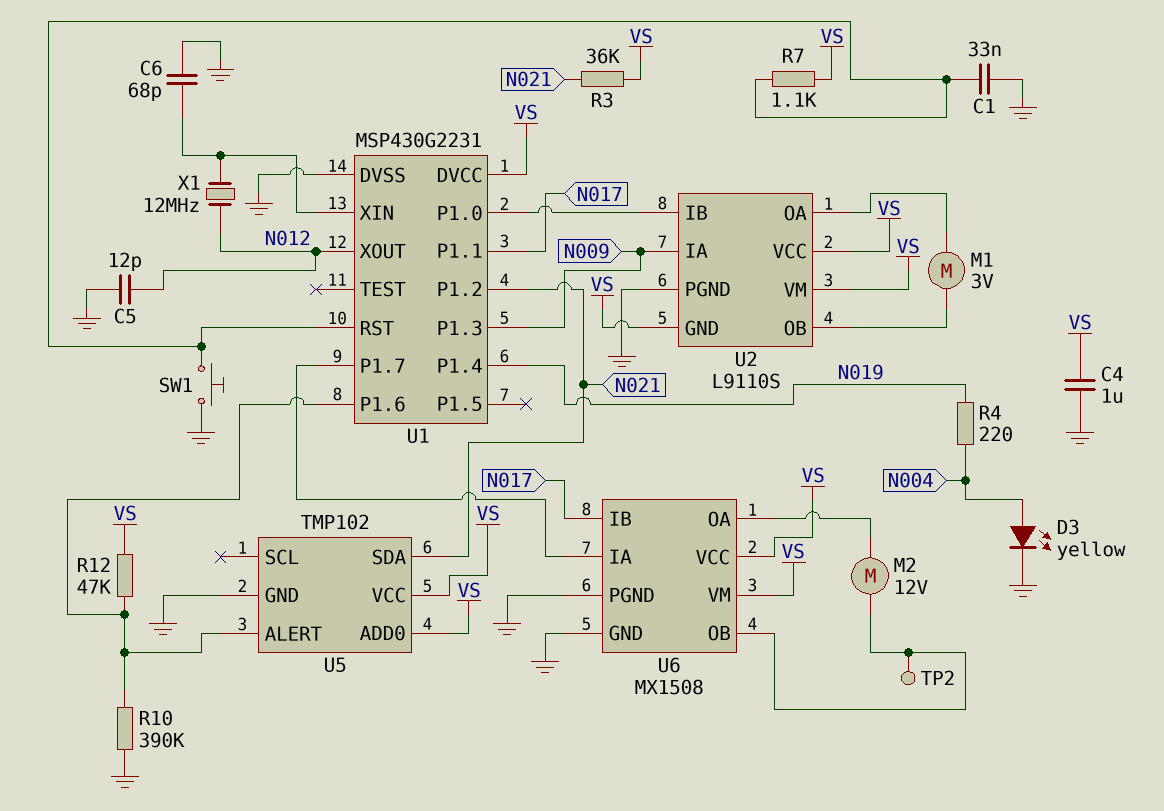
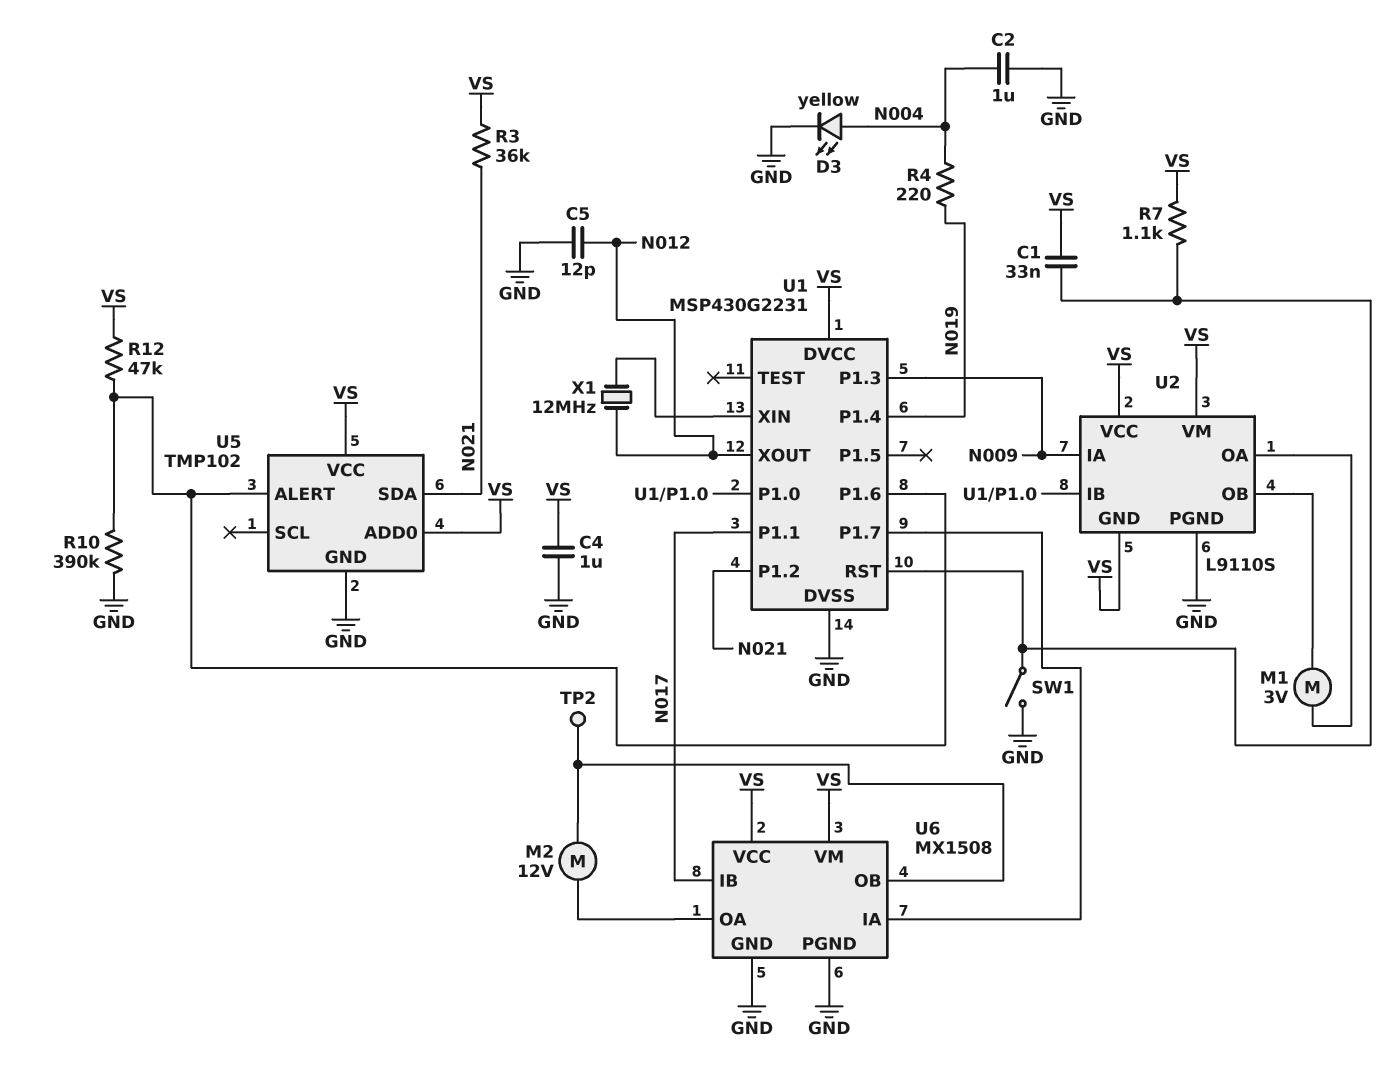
C1: 33nF (GND, U1/RST) -> 33nF (U1/RST, VS)
C2: none -> 1uF (GND, N004)
C6: 68pF (GND, U1/XIN) -> none
SW1: button (GND, U1/RST) -> switch (GND, U1/RST)

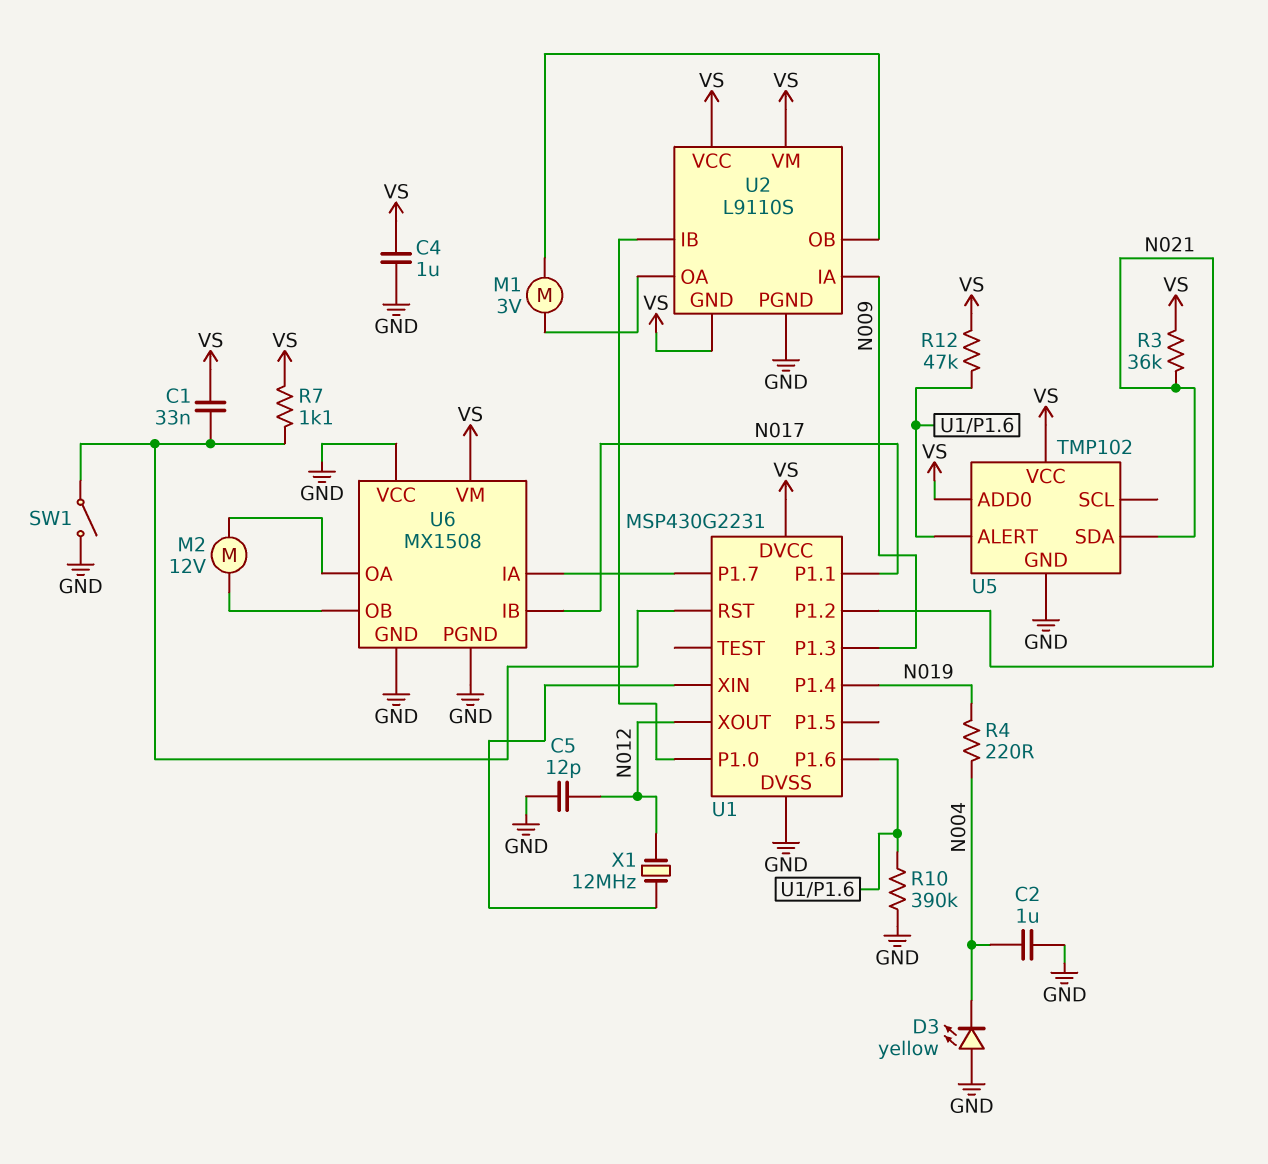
D3: LED yellow (A N004, K GND) -> LED yellow (A GND, K N004)
TP2: test point (U6/OB) -> none
U6 pin VCC: VS -> GND

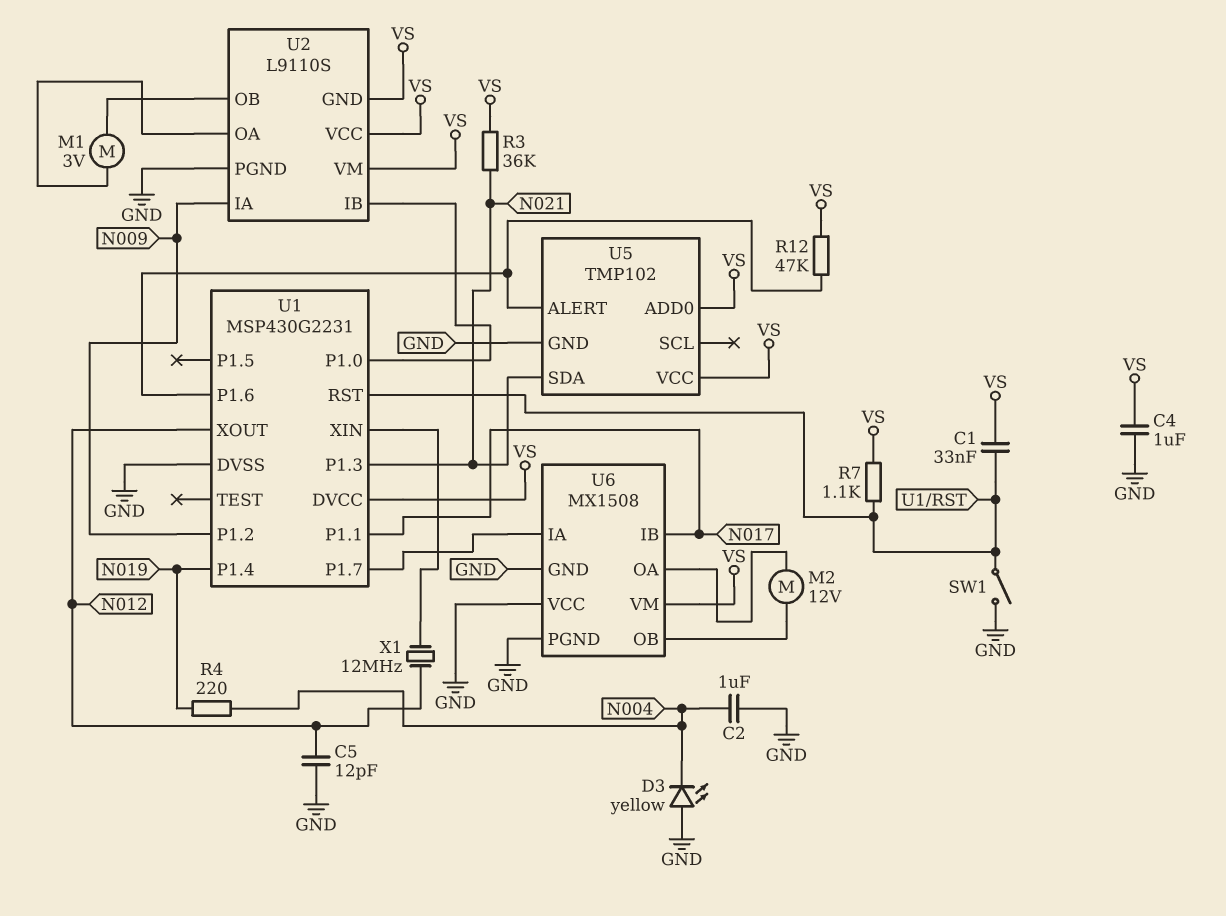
R10: 390k (GND, U1/P1.6) -> none
U1 pin P1.2: N021 -> N009
U1 pin P1.3: N009 -> N021

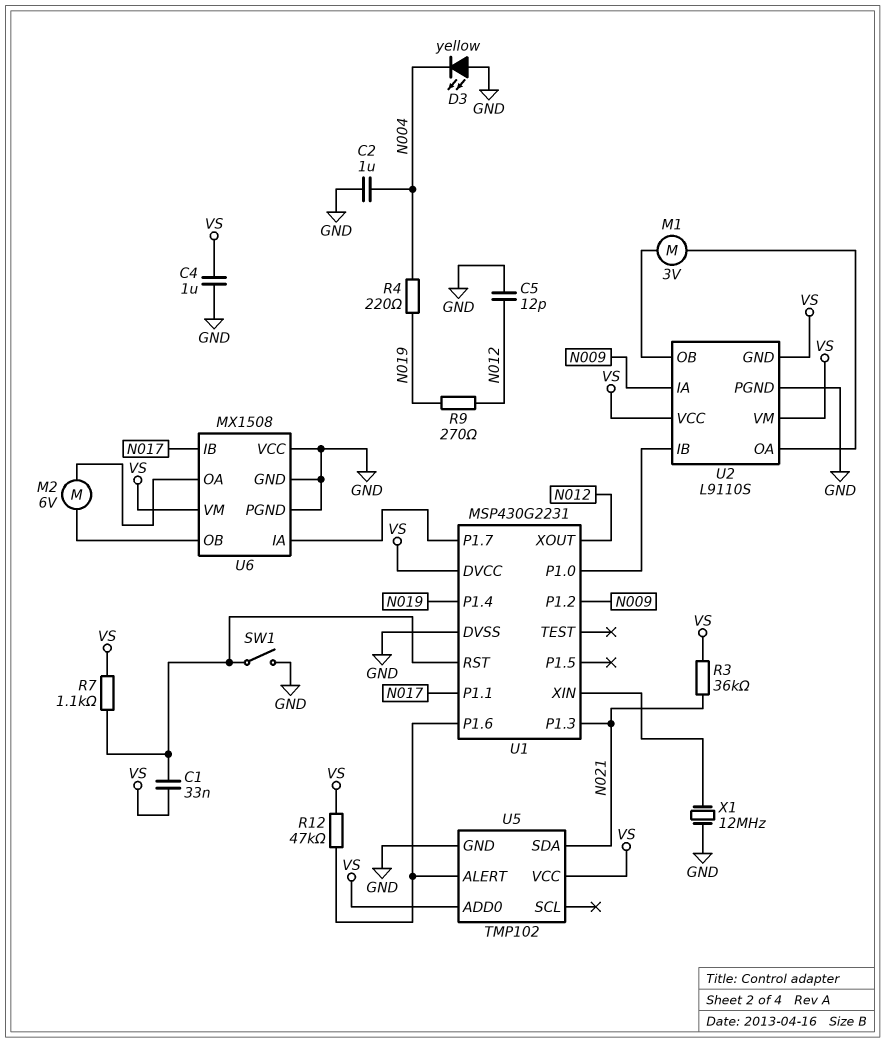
M2: motor 12V (U6/OA, U6/OB) -> motor 6V (U6/OA, U6/OB)
R9: none -> 270 (N012, N019)
X1: 12MHz (N012, U1/XIN) -> 12MHz (GND, U1/XIN)

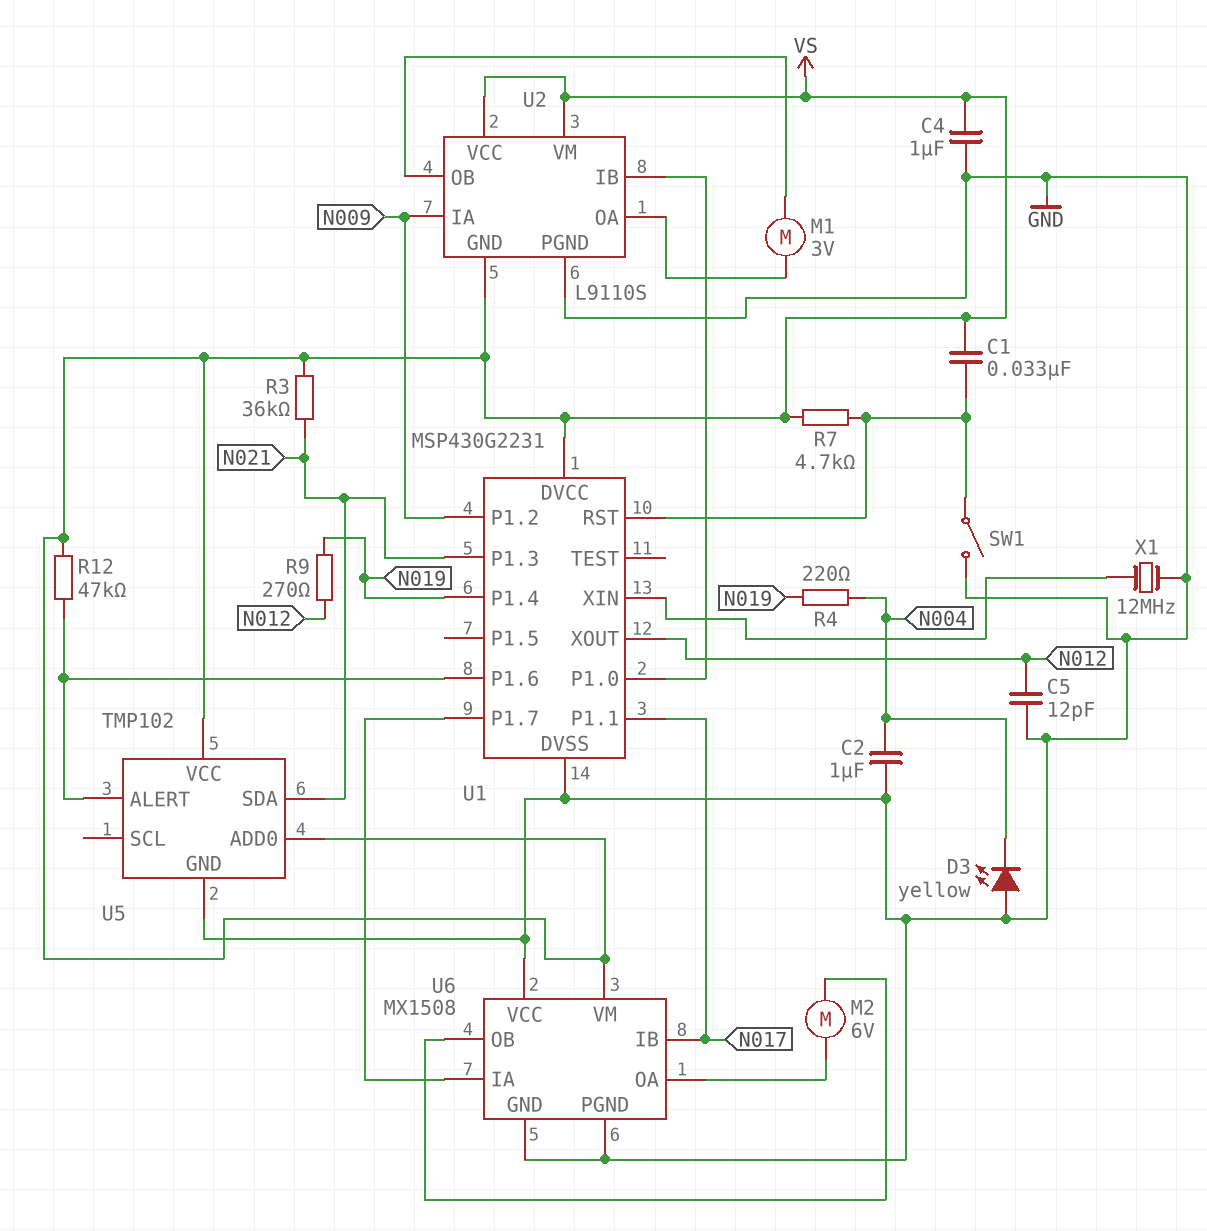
R7: 1.1k (U1/RST, VS) -> 4.7k (U1/RST, VS)

